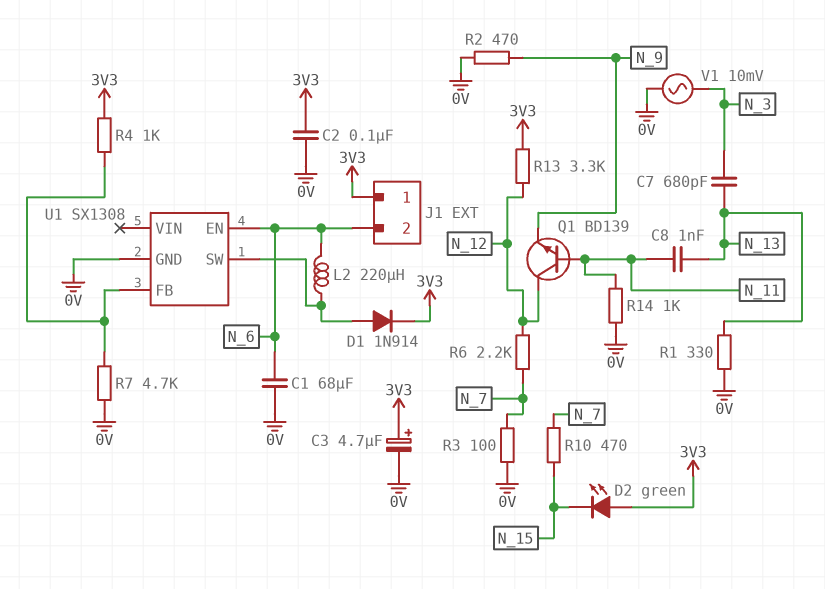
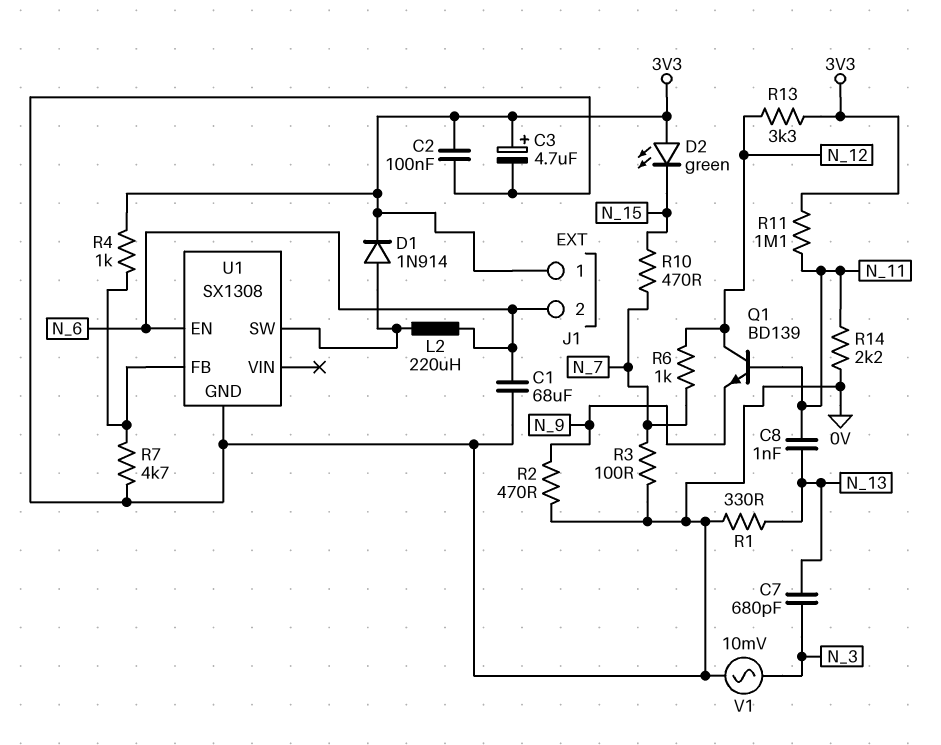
R6: 2.2k (N_7, N_12) -> 1k (N_7, N_12)
R11: none -> 1.1M (3V3, N_11)
R14: 1k (0V, N_11) -> 2.2k (0V, N_11)

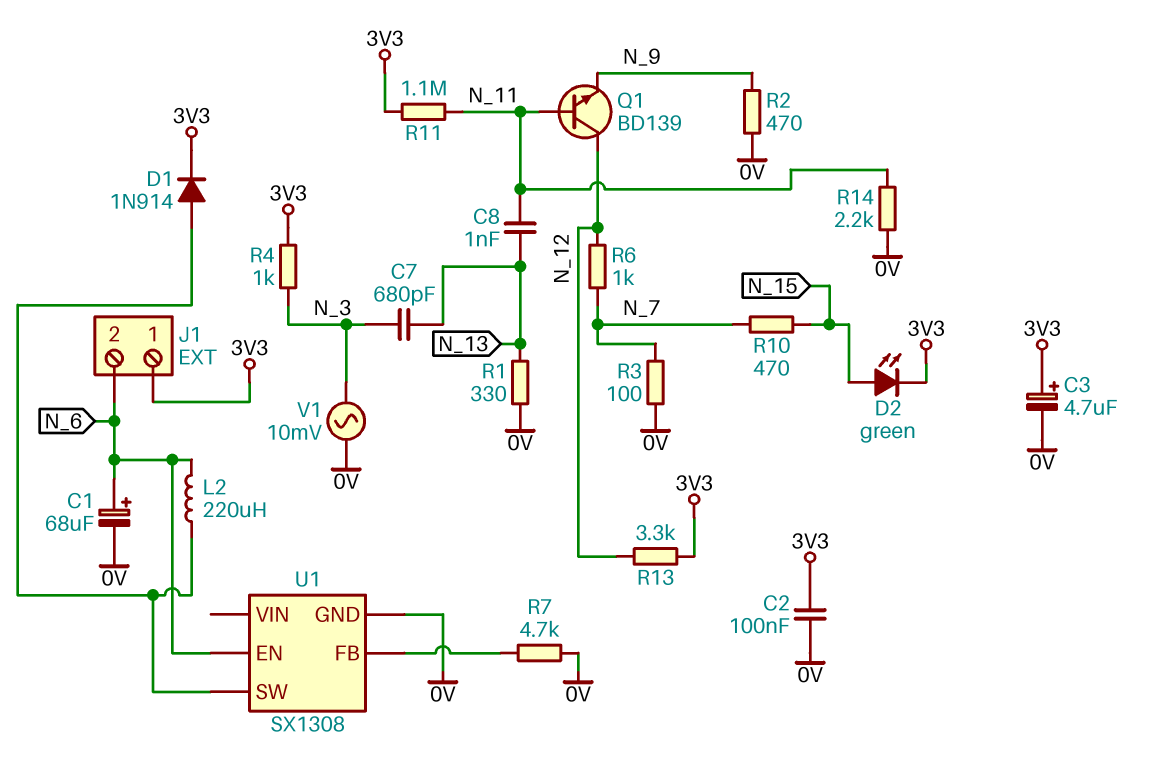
C1: 68uF (0V, N_6) -> 68uF (plus N_6, minus 0V)
D2: LED green (A 3V3, K N_15) -> LED green (A N_15, K 3V3)
R4: 1k (3V3, U1/FB) -> 1k (3V3, N_3)

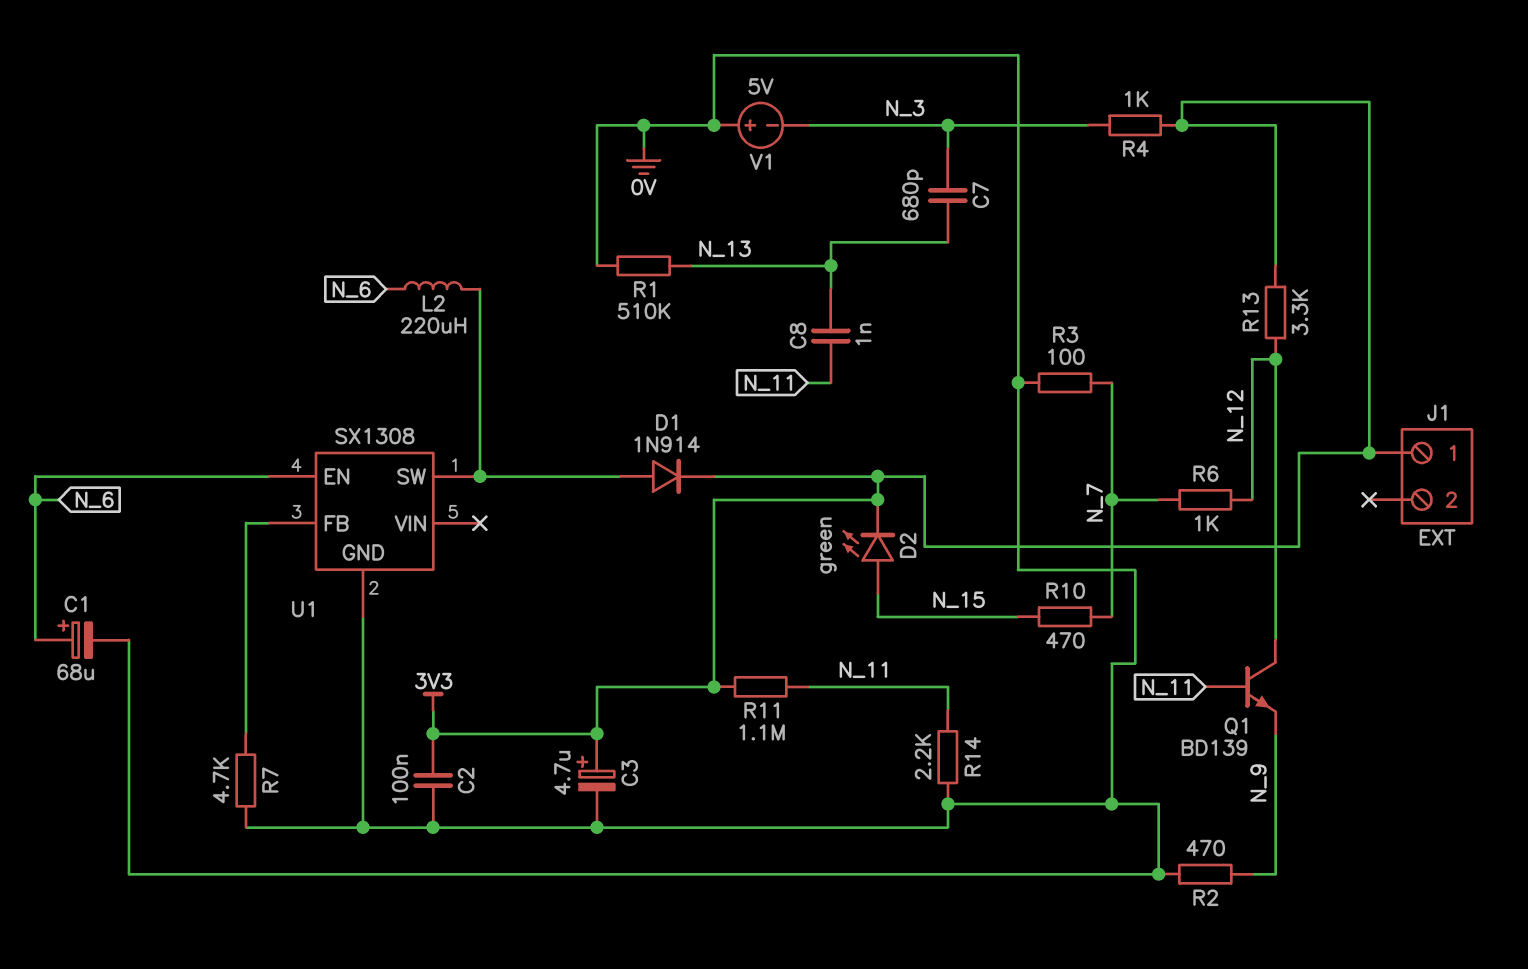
J1 pin 2: N_6 -> none
R1: 330 (0V, N_13) -> 510k (0V, N_13)
V1: AC 10mV (0V, N_3) -> 5V (plus 0V, minus N_3)

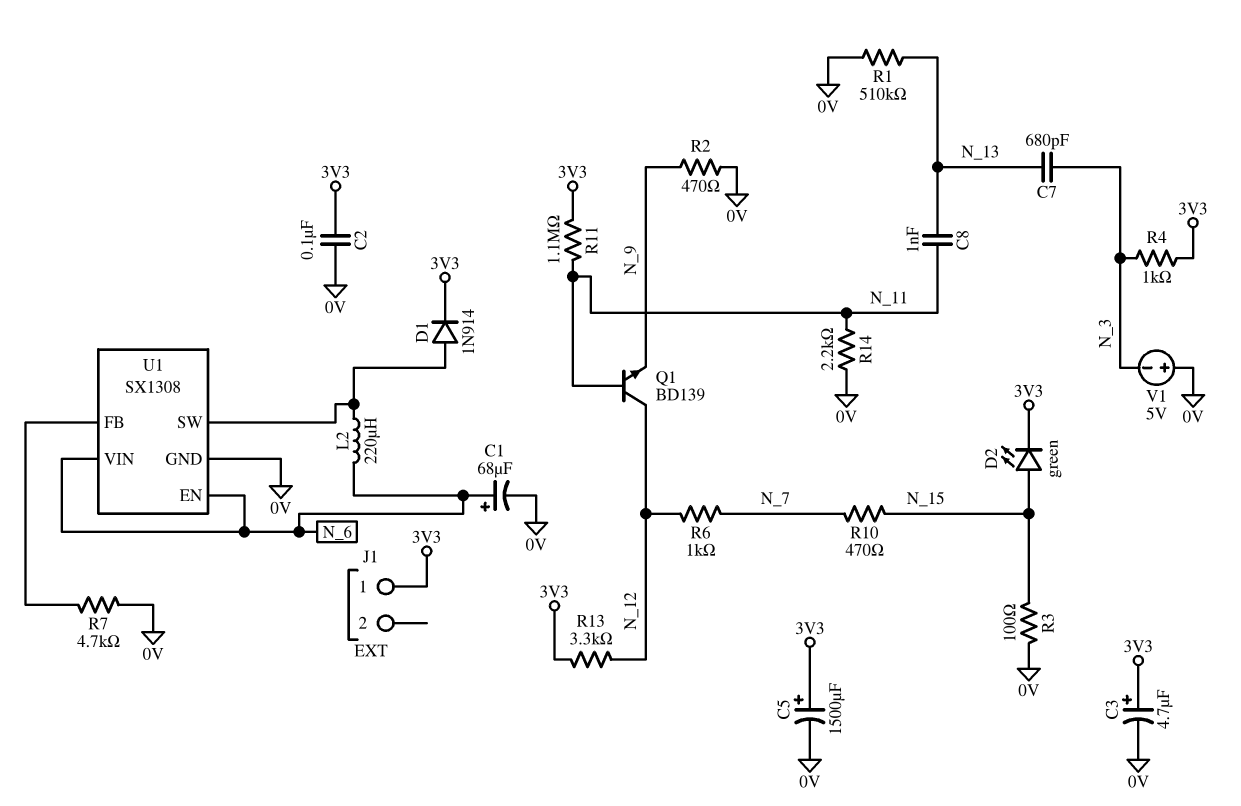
C5: none -> 1500uF (plus 3V3, minus 0V)
R3: 100 (0V, N_7) -> 100 (0V, N_15)
U1 pin VIN: none -> N_6

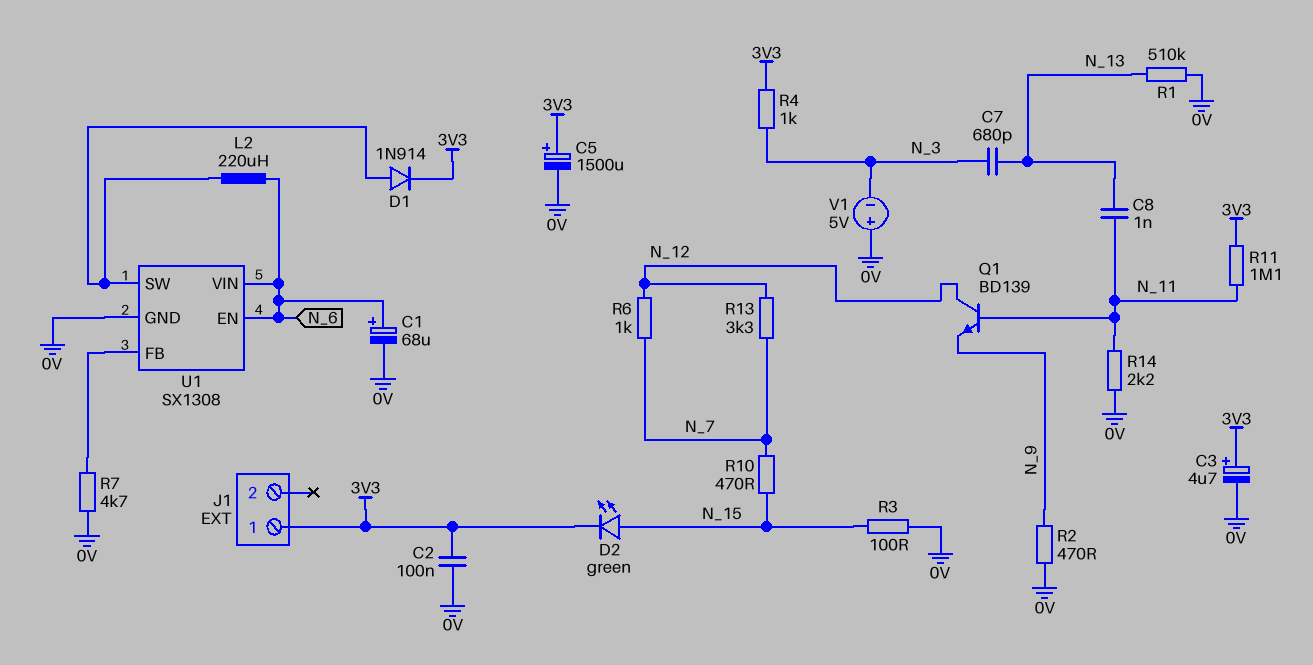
R13: 3.3k (3V3, N_12) -> 3.3k (N_7, N_12)

